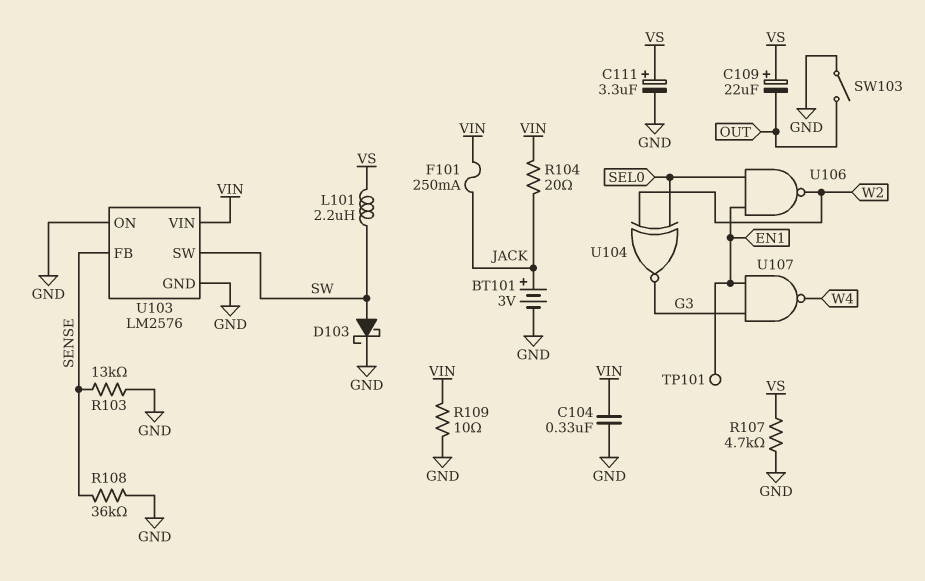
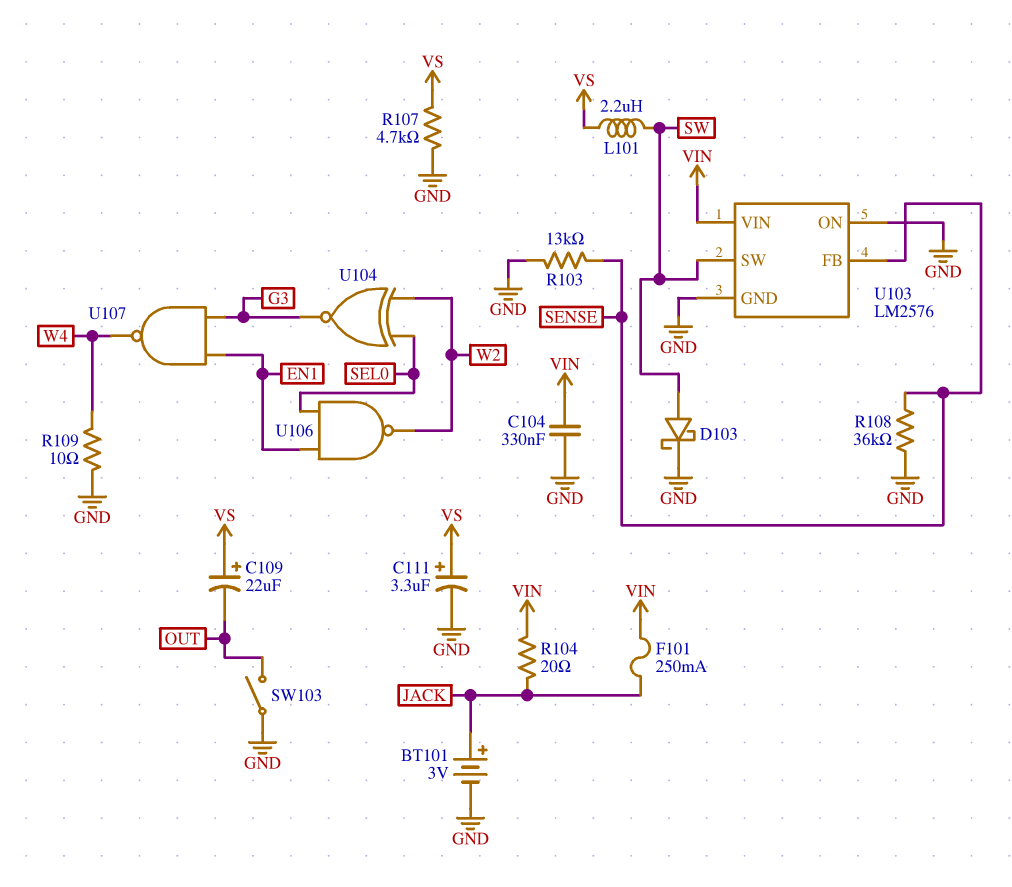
R109: 10 (GND, VIN) -> 10 (GND, W4)
TP101: test point (EN1) -> none

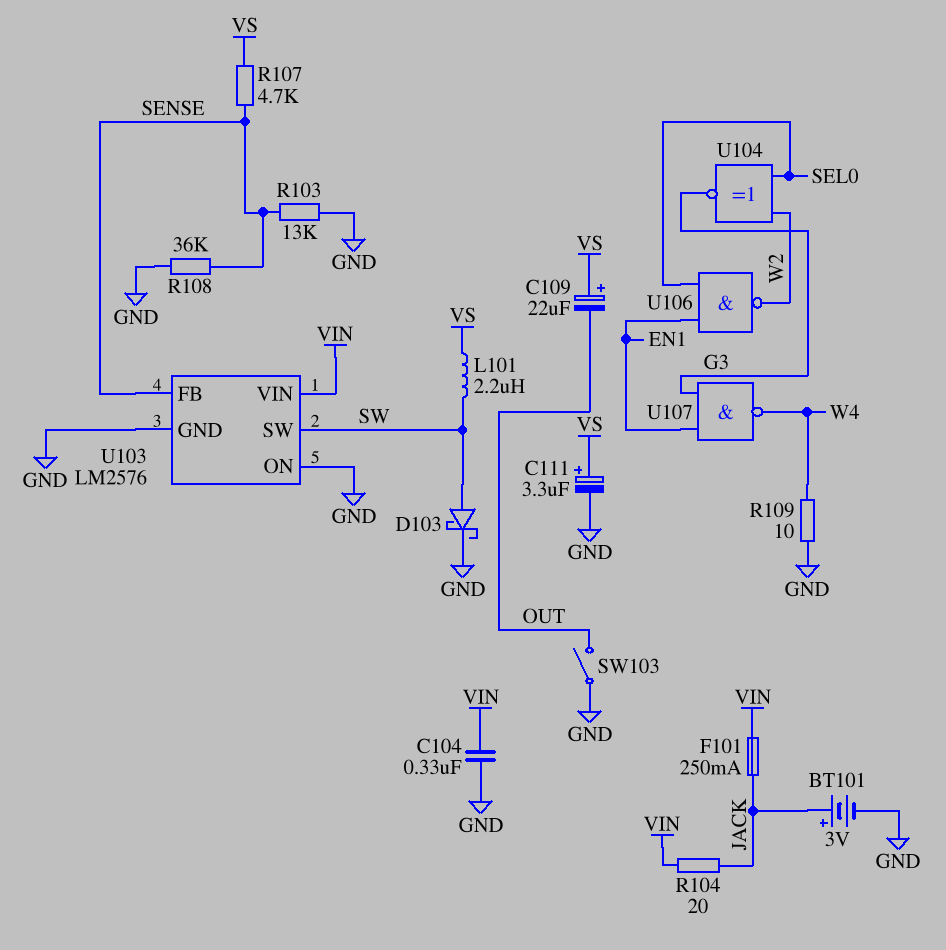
R107: 4.7k (GND, VS) -> 4.7k (SENSE, VS)

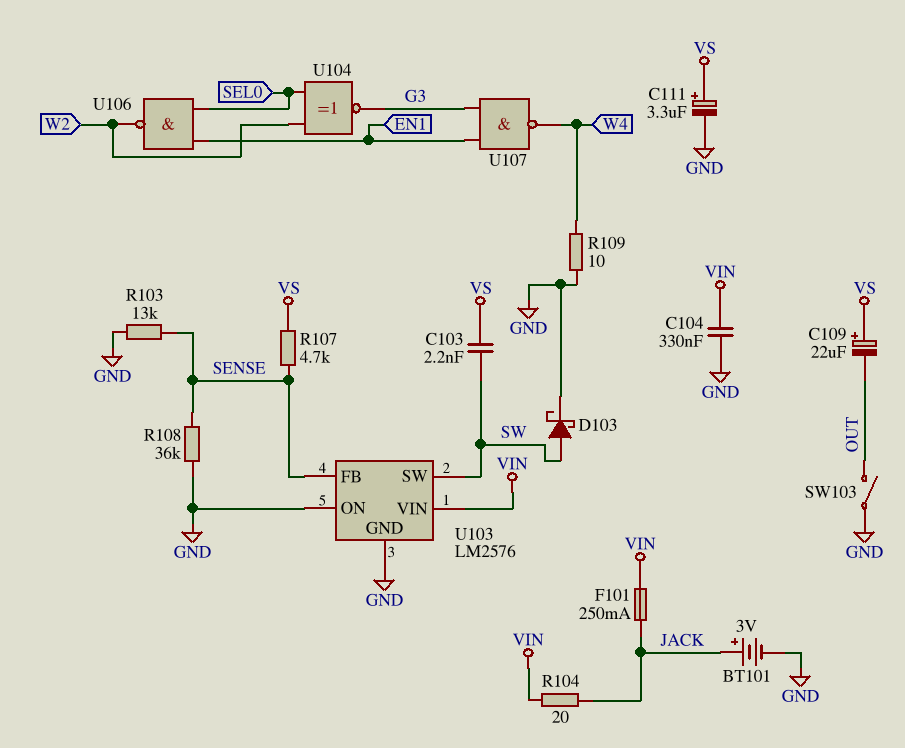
C103: none -> 2.2nF (SW, VS)
L101: 2.2uH (SW, VS) -> none

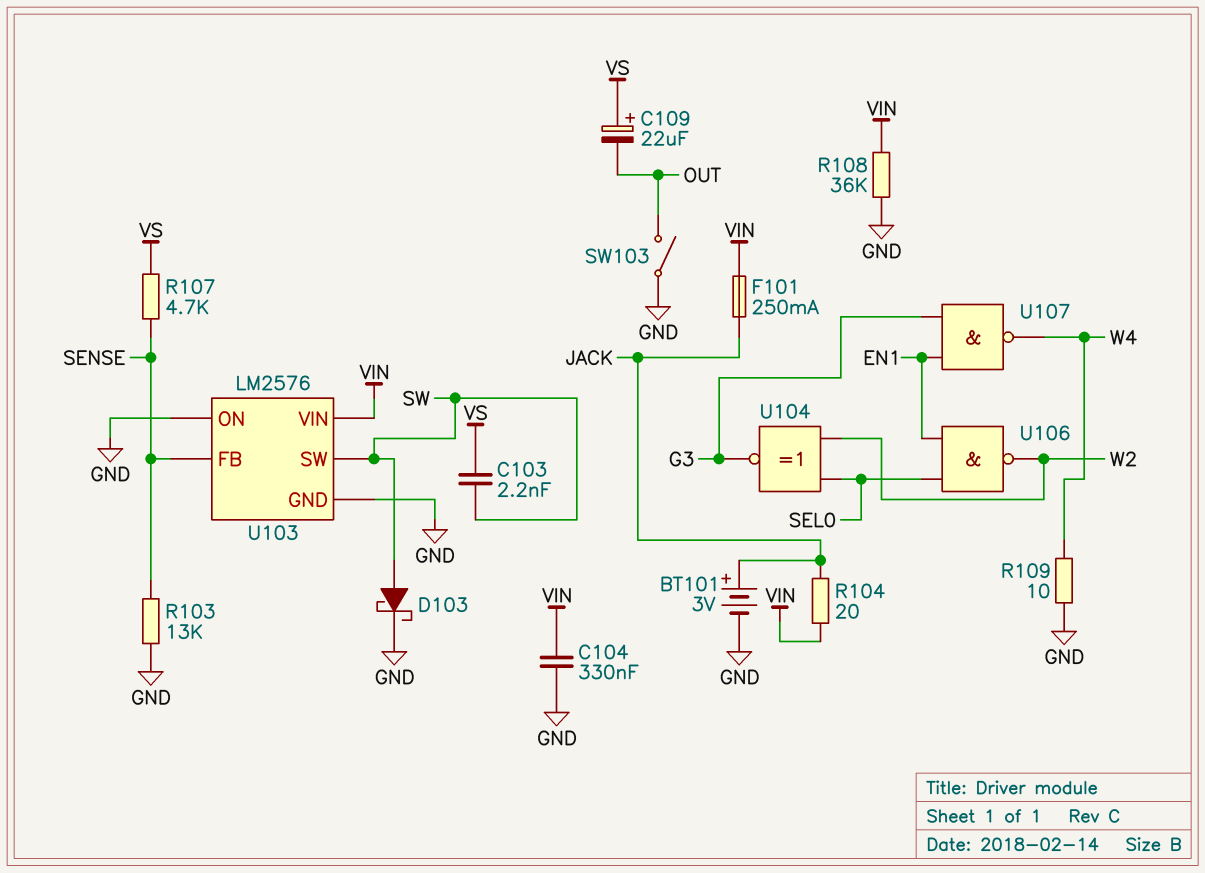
C111: 3.3uF (plus VS, minus GND) -> none
R108: 36k (GND, SENSE) -> 36k (GND, VIN)

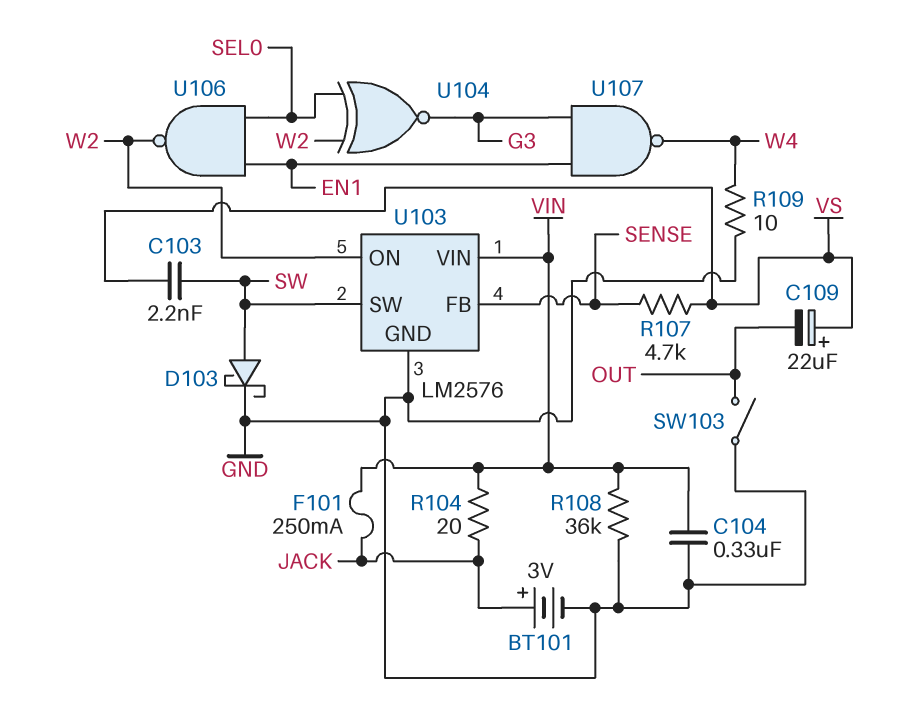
R103: 13k (GND, SENSE) -> none
U103 pin ON: GND -> W2

